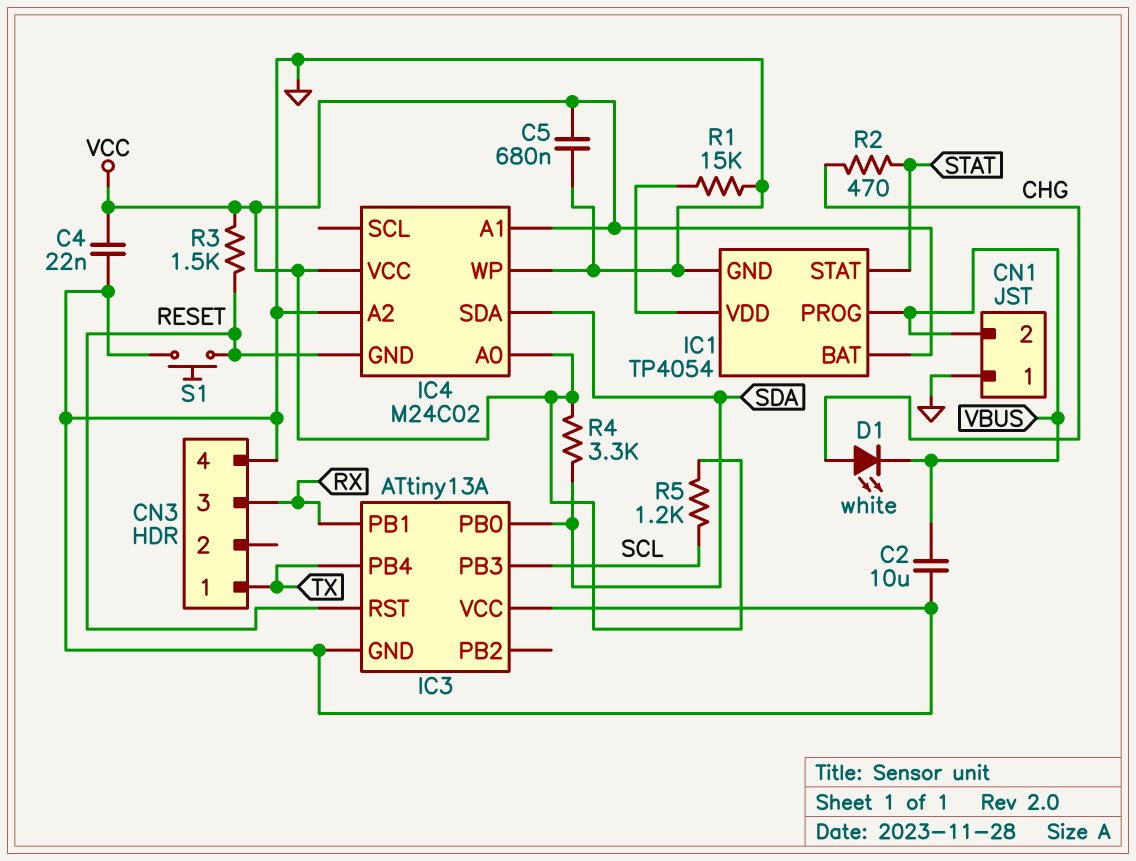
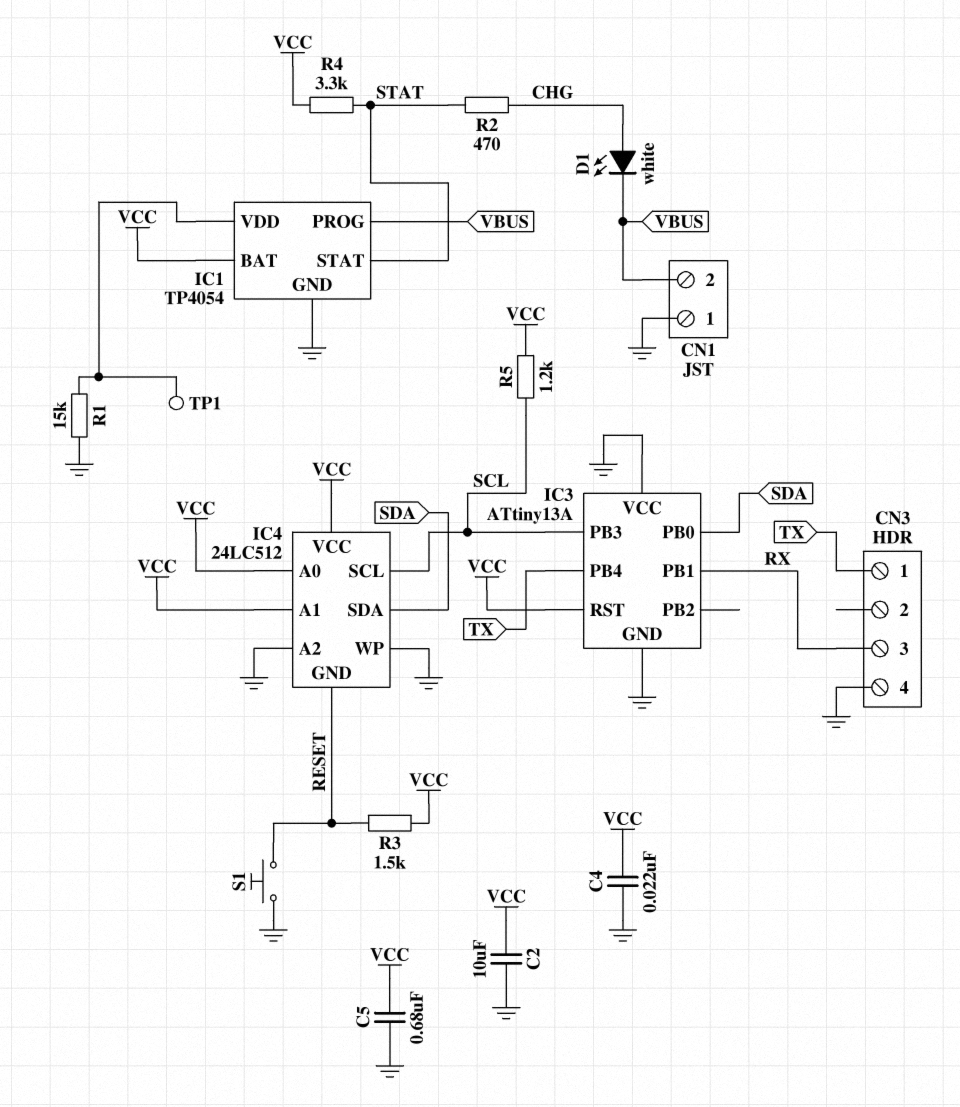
C2: 10uF (GND, VBUS) -> 10uF (GND, VCC)
IC3 pin RST: RESET -> VCC
IC4: M24C02 -> 24LC512
IC4 pin SCL: none -> SCL
R4: 3.3k (SDA, VCC) -> 3.3k (STAT, VCC)
TP1: none -> test point (IC1/VDD)

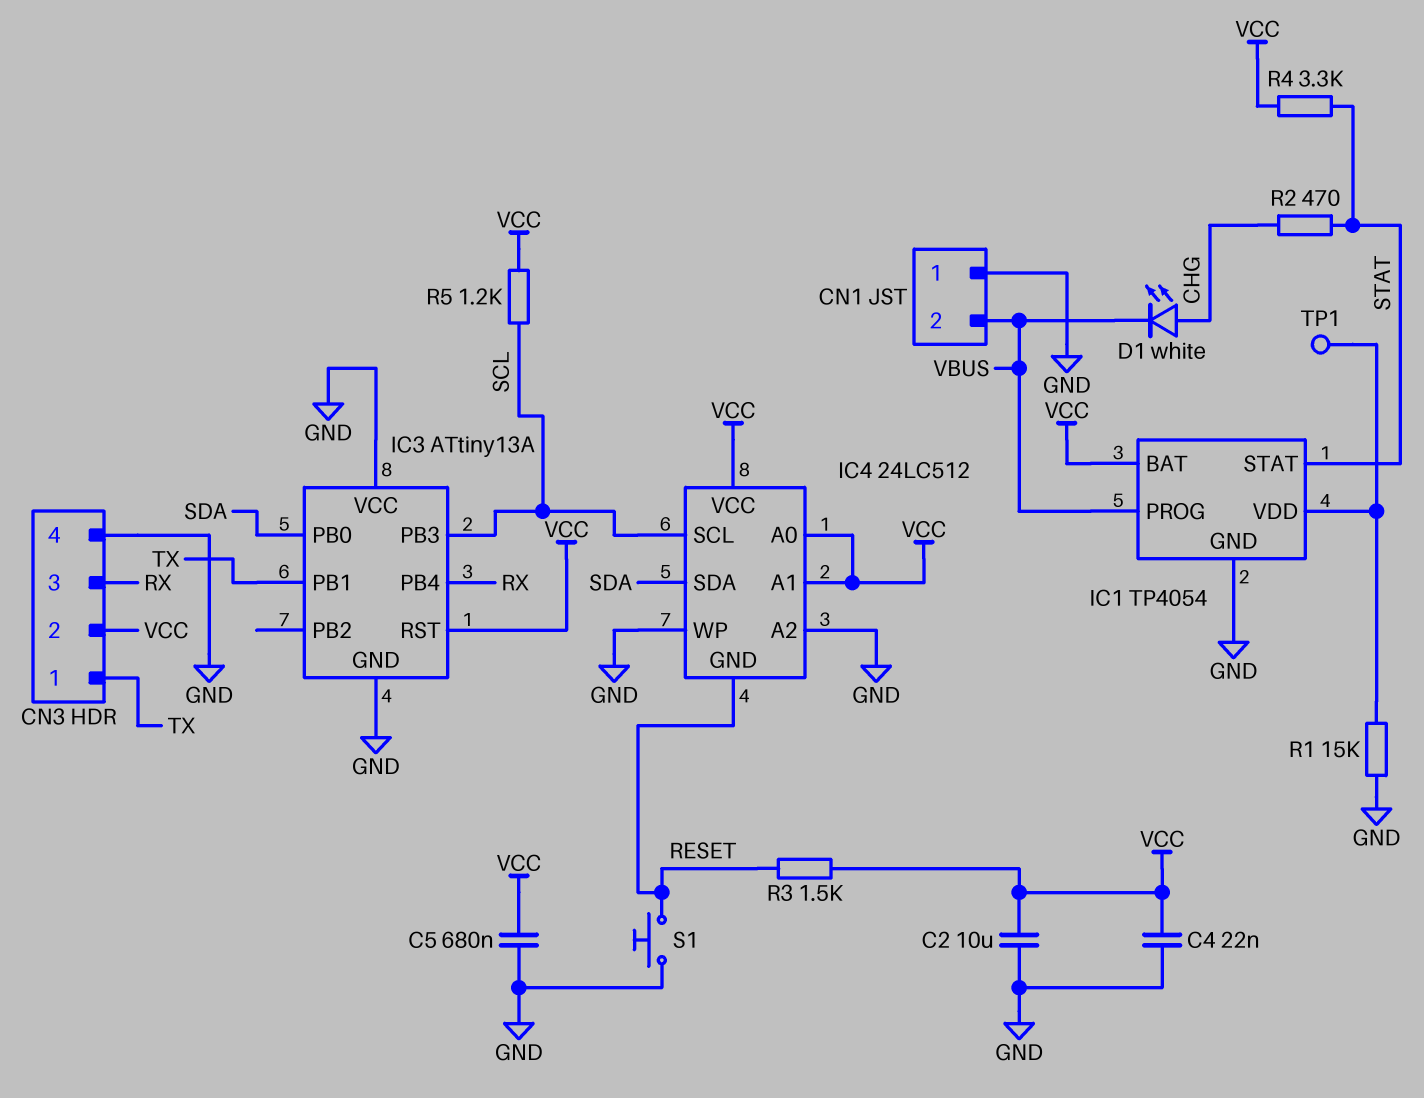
CN3 pin 2: none -> VCC
IC3 pin PB1: RX -> TX
IC3 pin PB4: TX -> RX

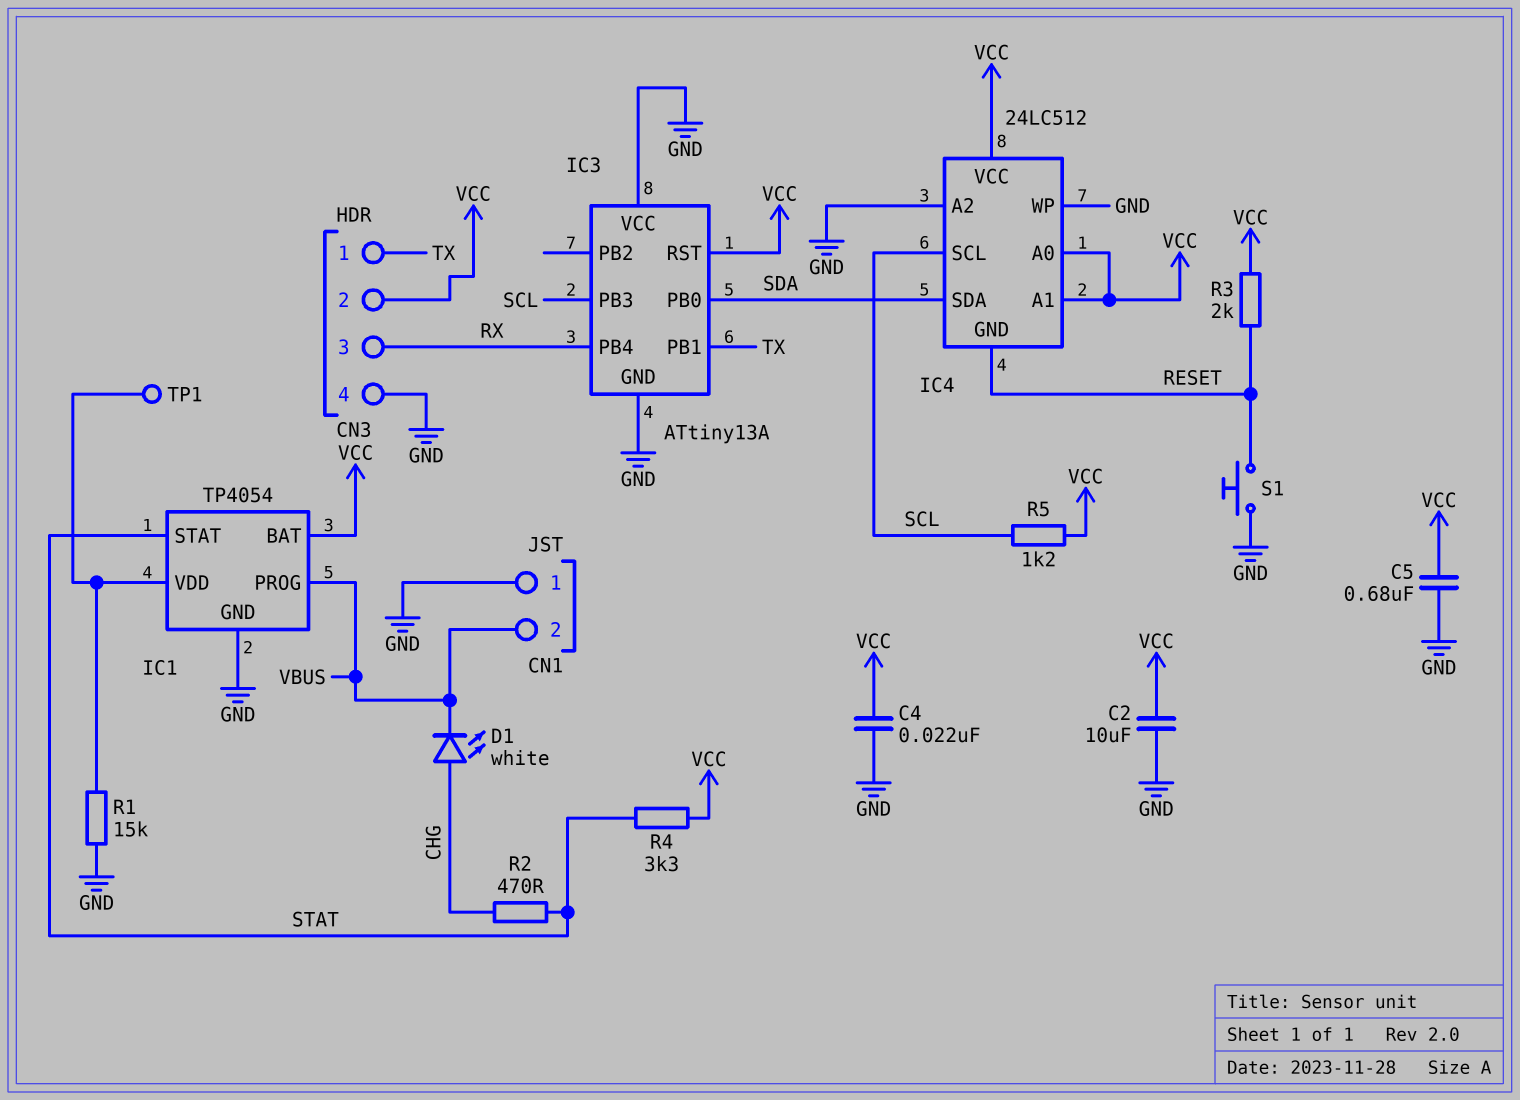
R3: 1.5k (RESET, VCC) -> 2k (RESET, VCC)

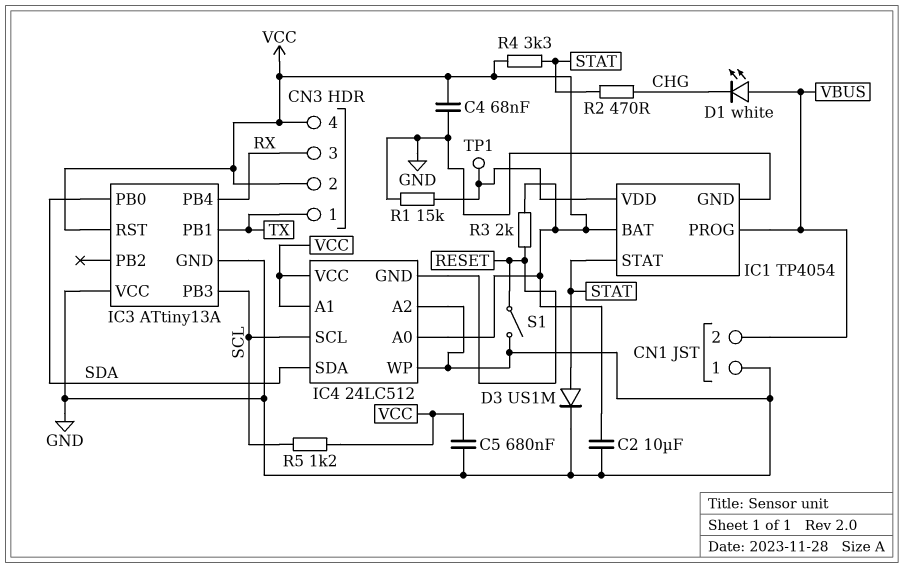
C4: 22nF (GND, VCC) -> 68nF (GND, VCC)
CN3 pin 4: GND -> VCC
D1: LED white (A CHG, K VBUS) -> LED white (A VBUS, K CHG)
D3: none -> diode US1M (A STAT, K GND)
S1: button (GND, RESET) -> switch (GND, RESET)

